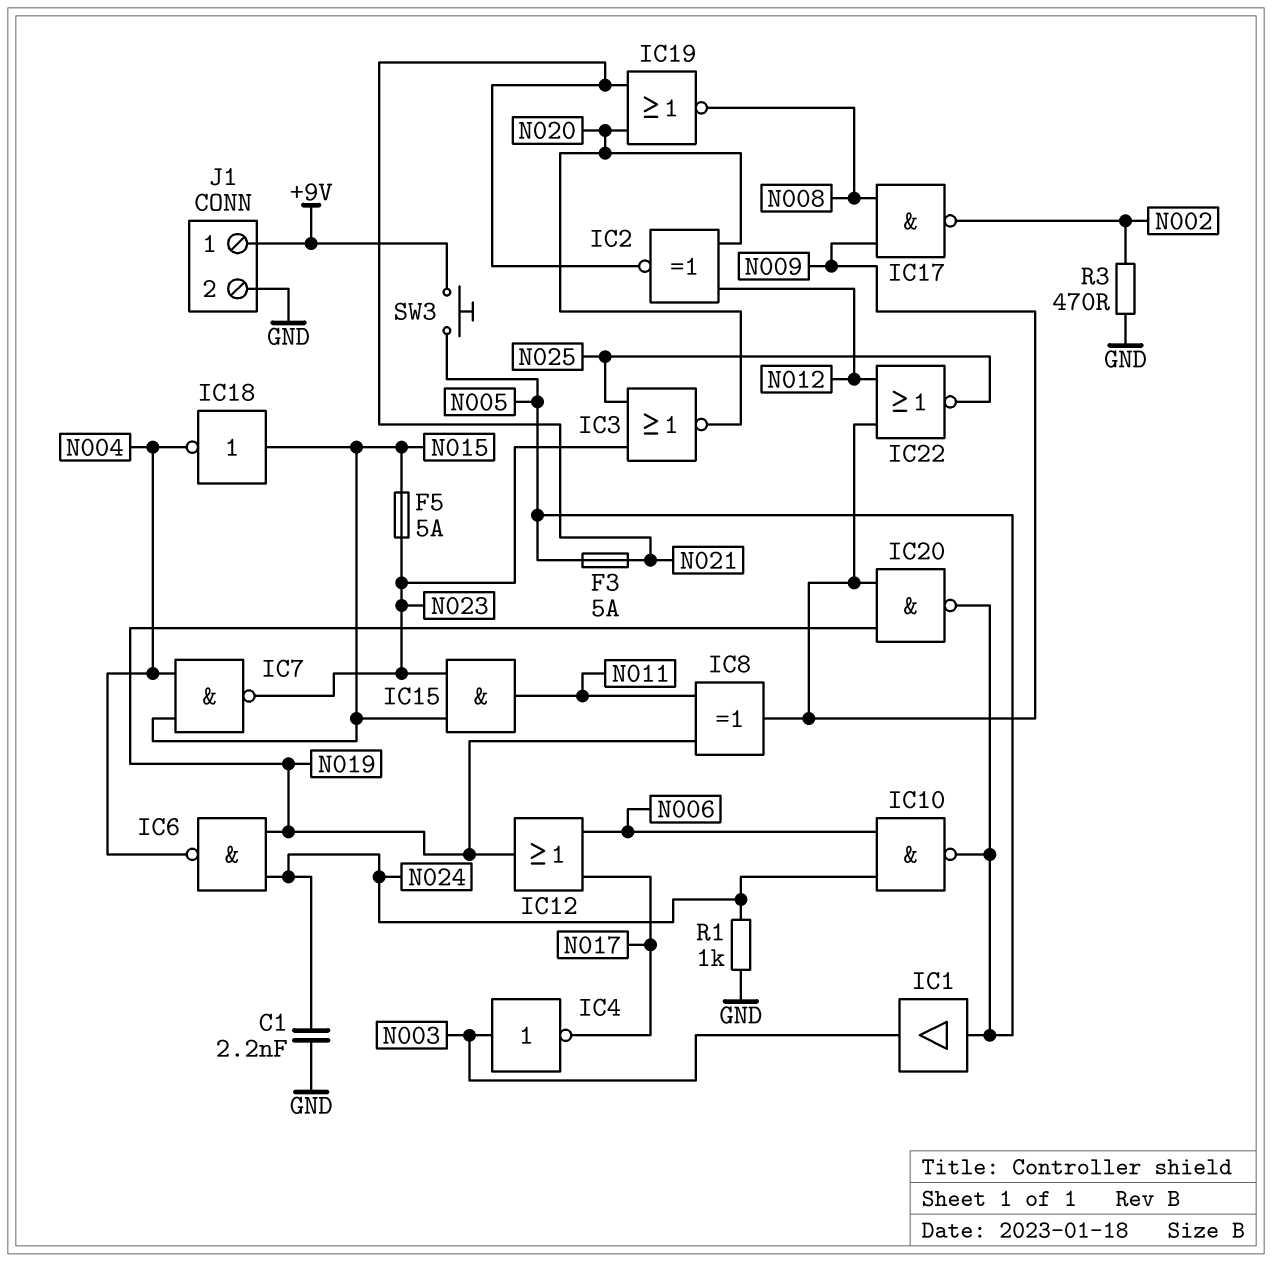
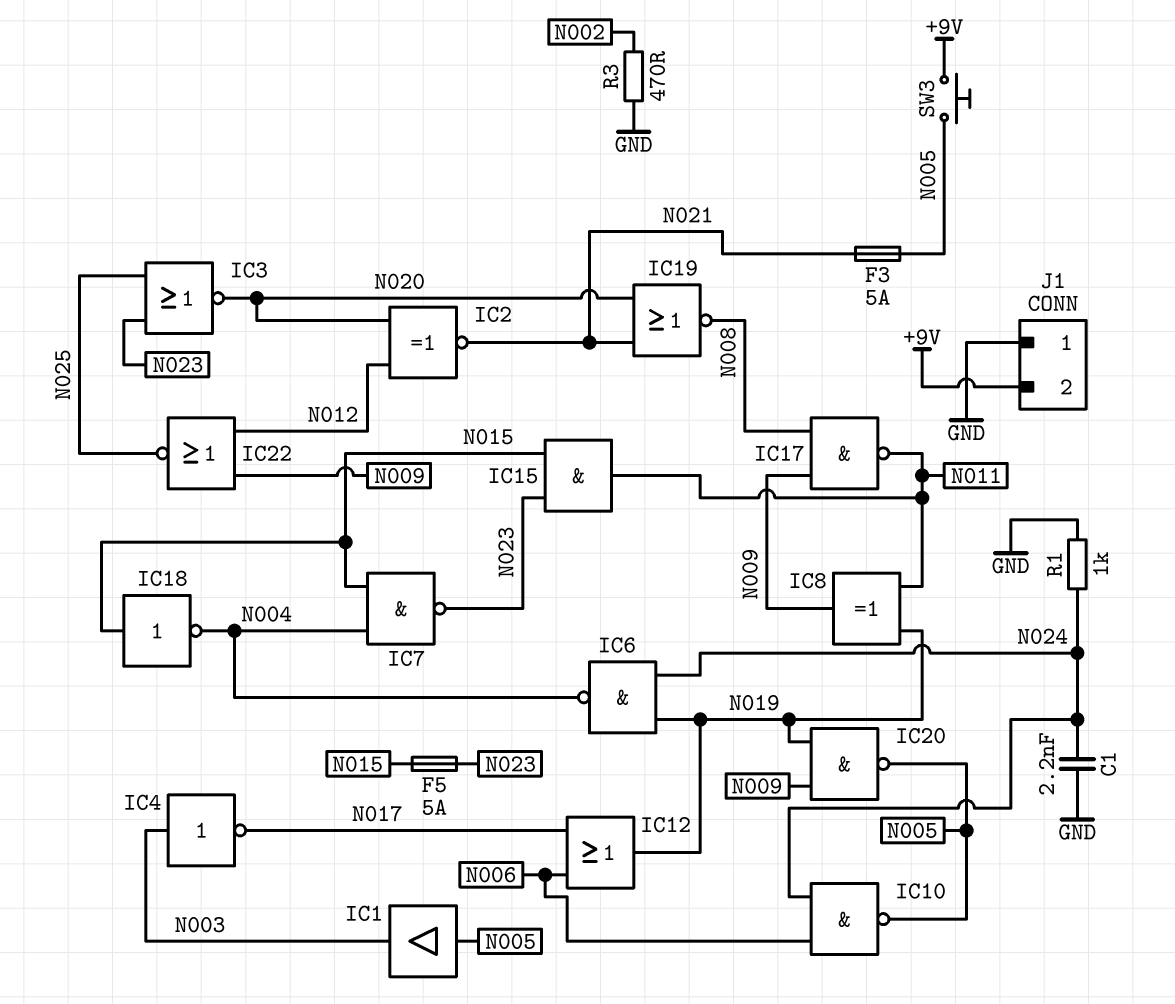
IC17: NAND (in N008, in N009, out N002) -> NAND (in N008, in N009, out N011)
J1 pin 1: +9V -> GND
J1 pin 2: GND -> +9V

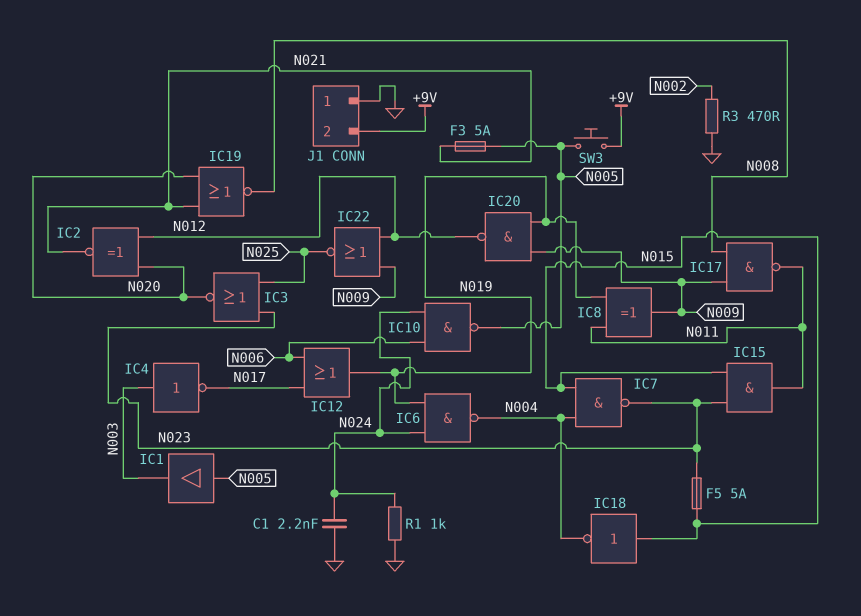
IC20: NAND (in N009, in N019, out N005) -> NAND (in N009, in N019, out N012)

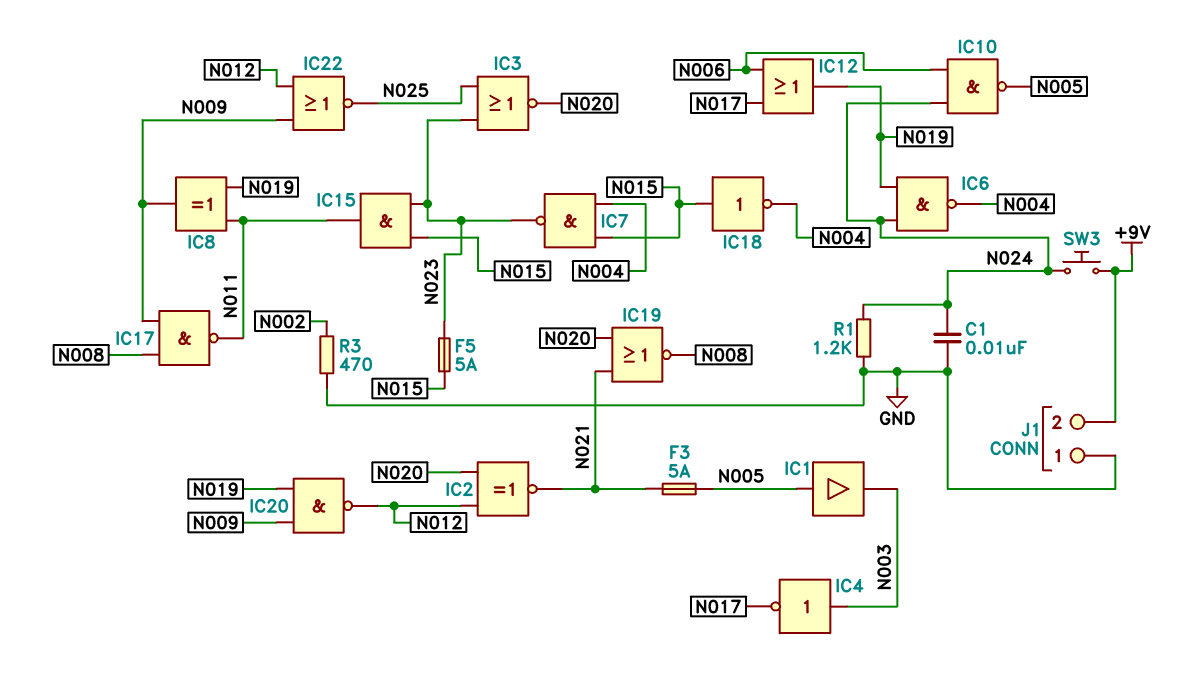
C1: 2.2nF (GND, N024) -> 10nF (GND, N024)
R1: 1k (GND, N024) -> 1.2k (GND, N024)
SW3: button (+9V, N005) -> button (+9V, N024)

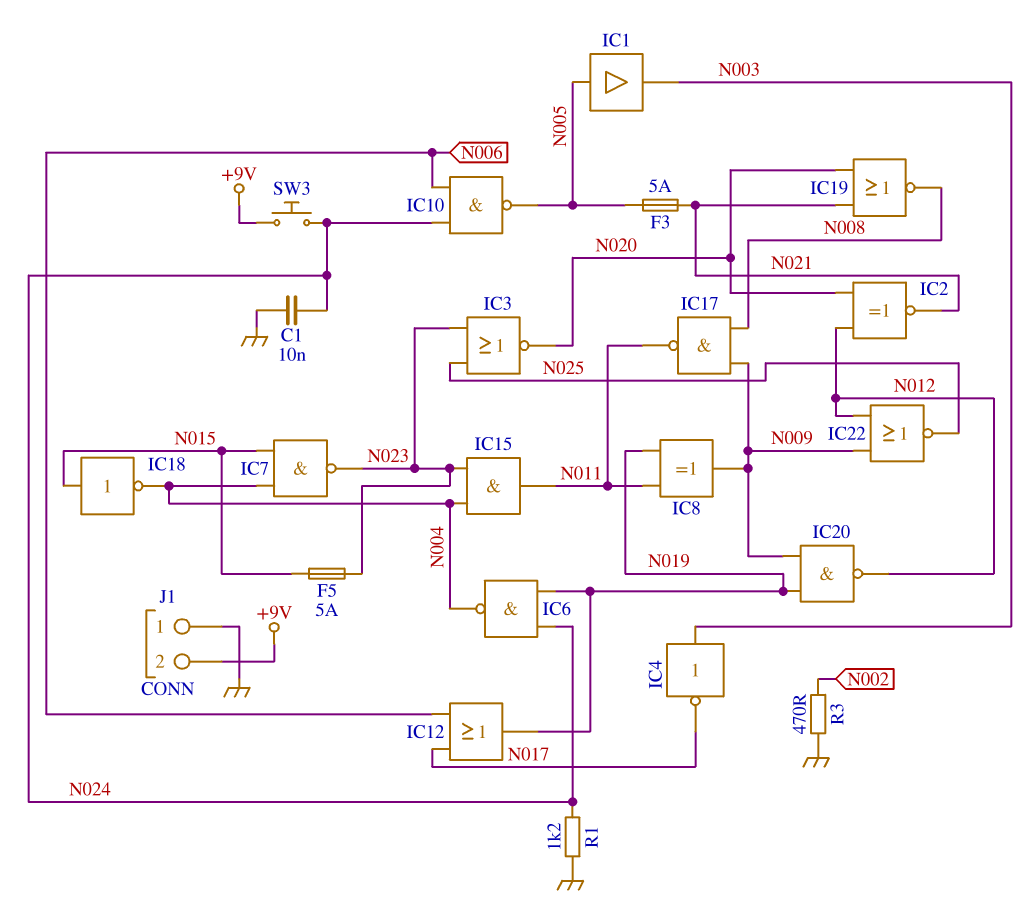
IC15: AND (in N015, in N023, out N011) -> AND (in N004, in N023, out N011)

